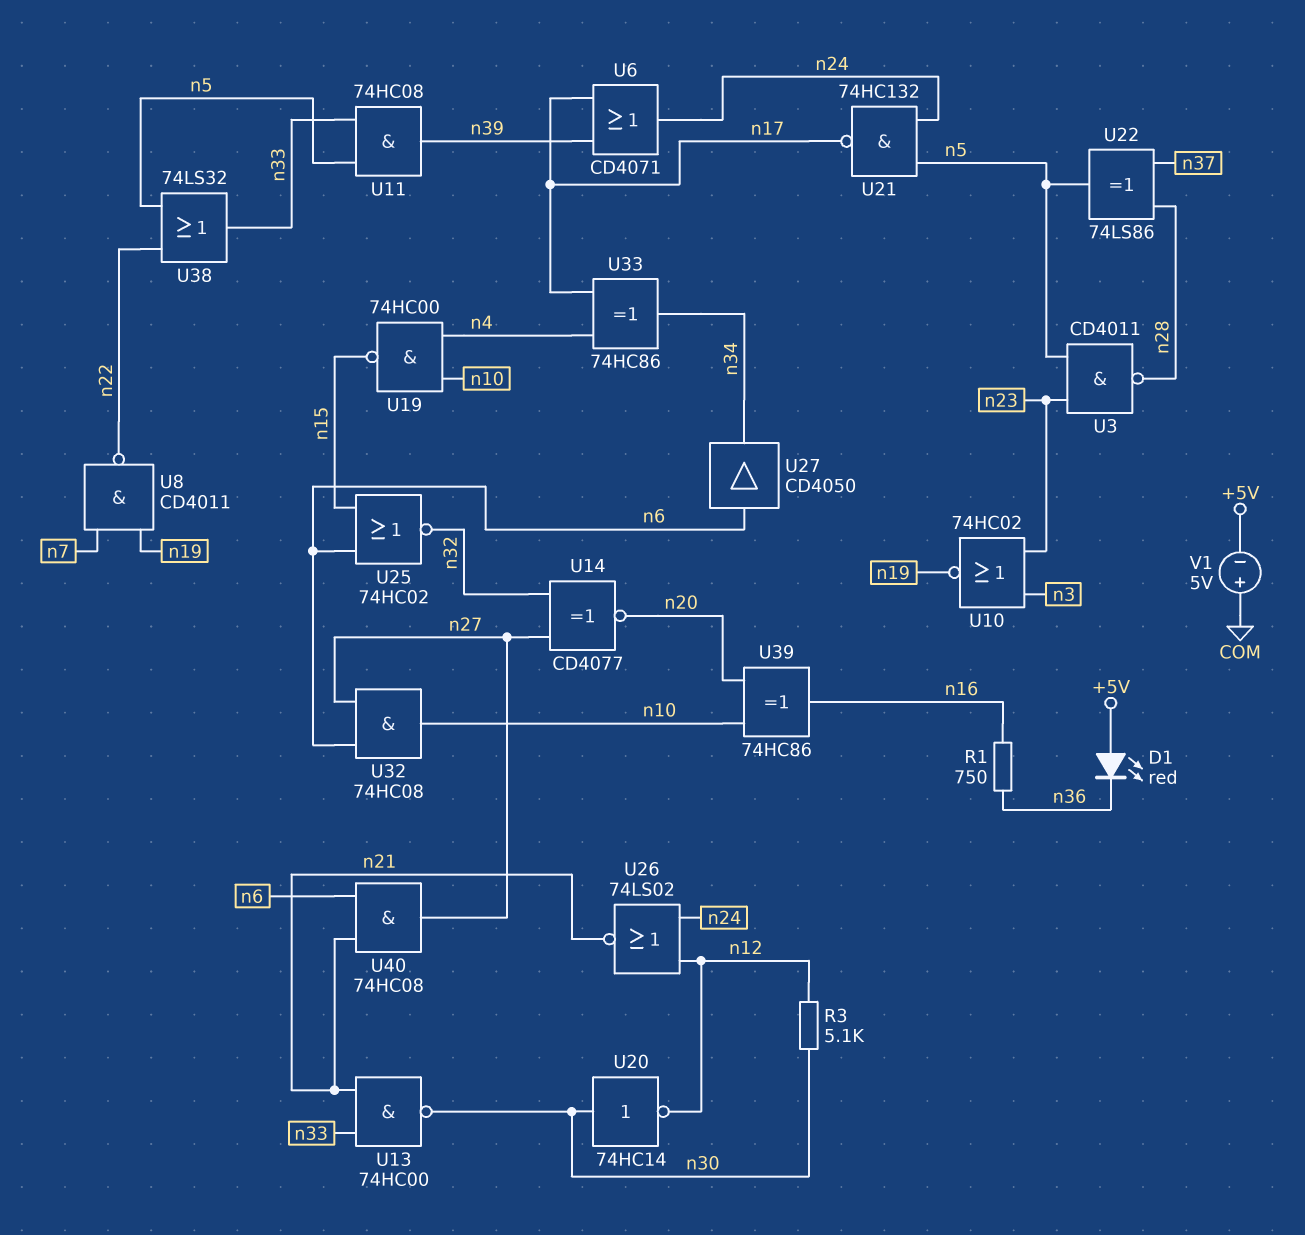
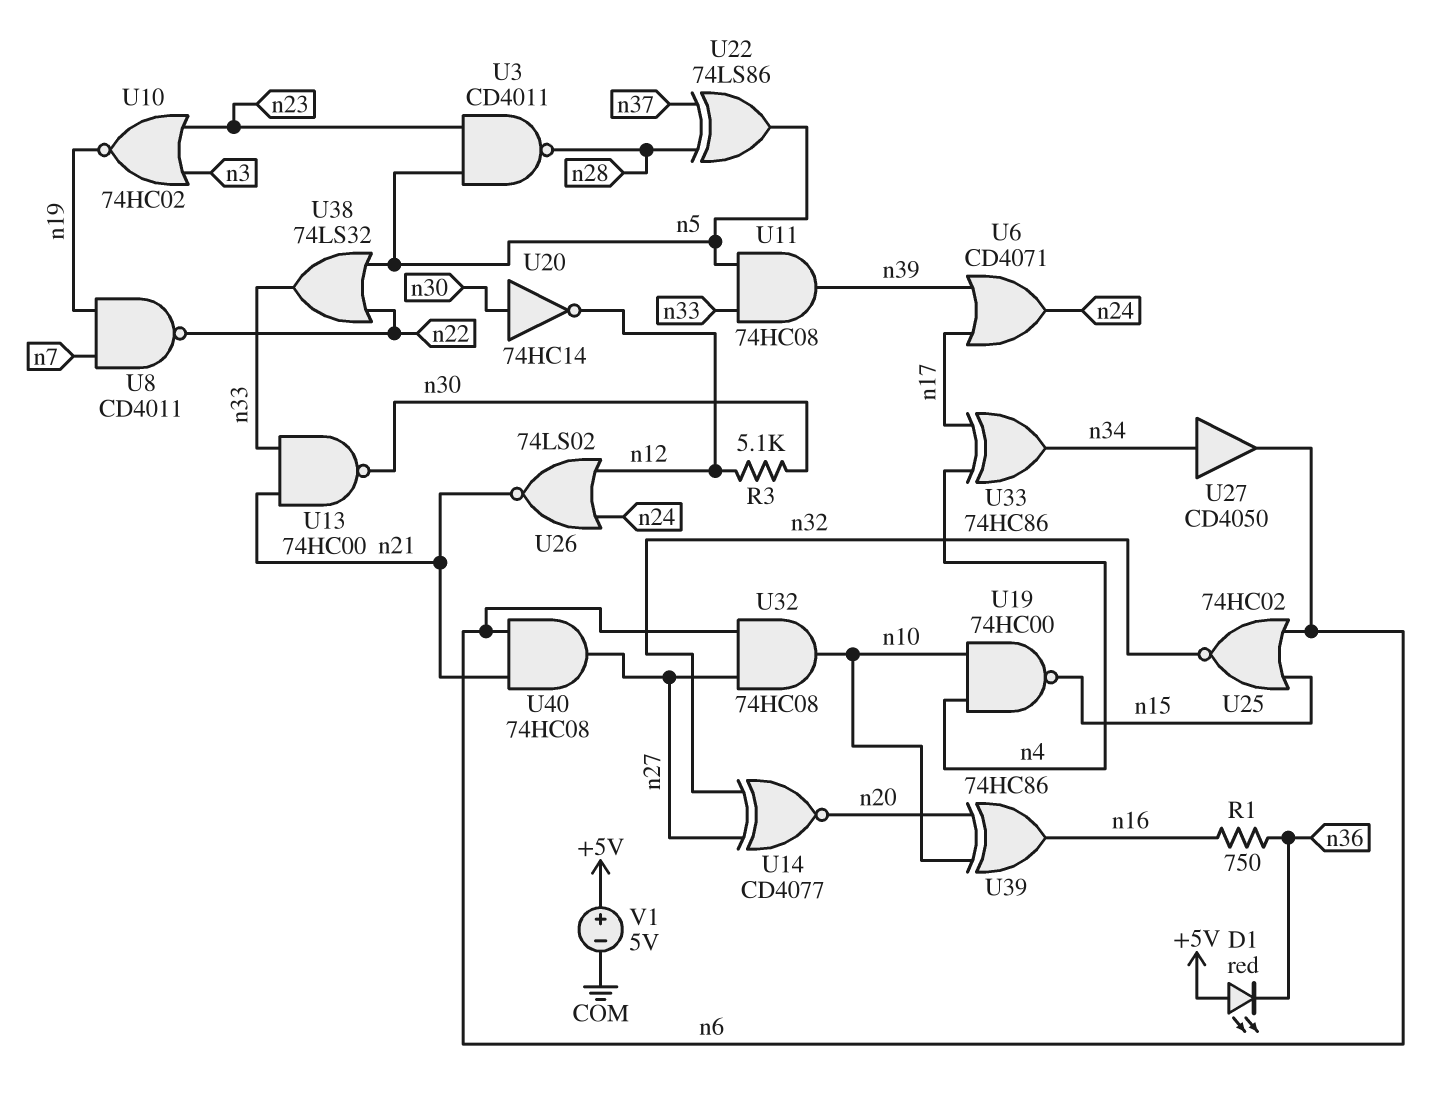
U21: NAND 74HC132 (in n5, in n24, out n17) -> none
U27: buffer CD4050 (in n6, out n34) -> buffer CD4050 (in n34, out n6)
V1: 5V (plus COM, minus +5V) -> 5V (plus +5V, minus COM)

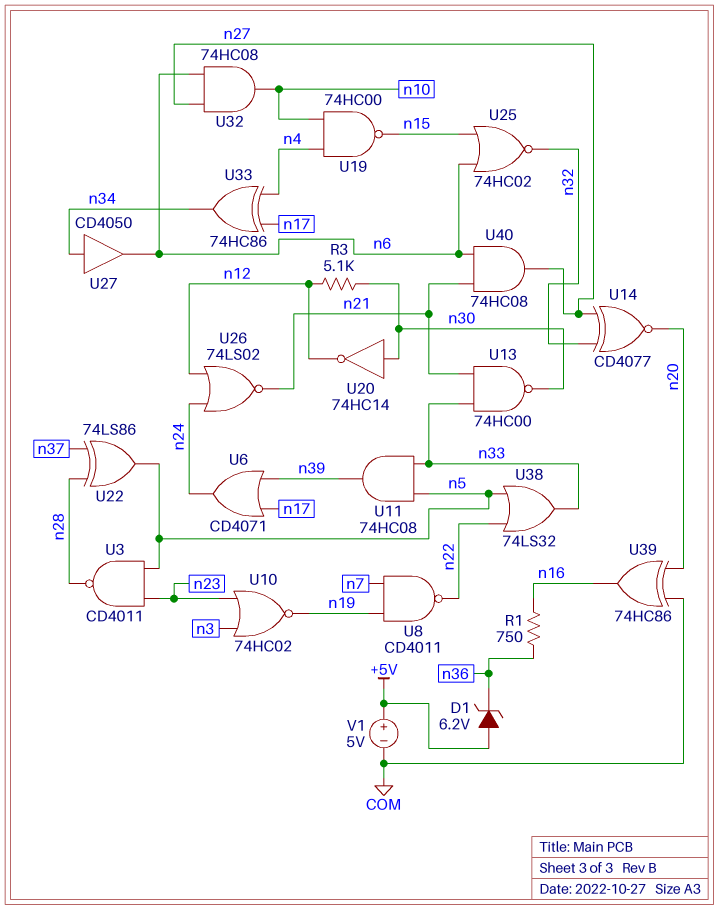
D1: LED red (A +5V, K n36) -> zener 6.2V (A +5V, K n36)
U39: XOR 74HC86 (in n10, in n20, out n16) -> XOR 74HC86 (in COM, in n20, out n16)

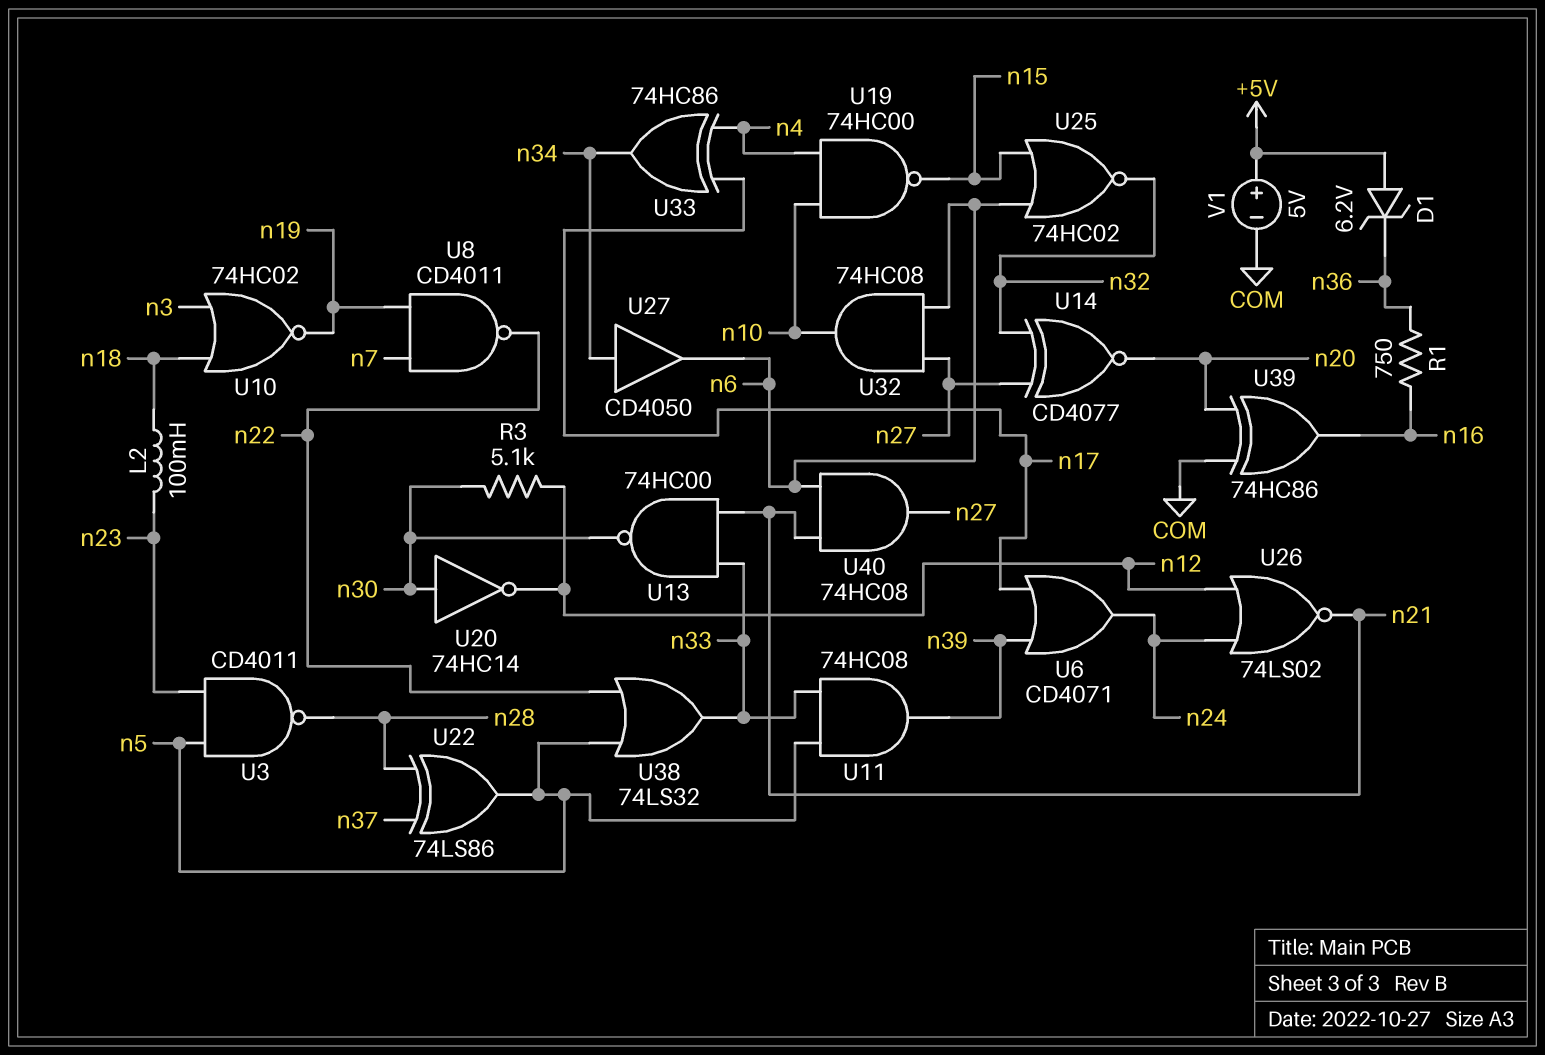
L2: none -> 100mH (n18, n23)
U10: NOR 74HC02 (in n3, in n23, out n19) -> NOR 74HC02 (in n3, in n18, out n19)

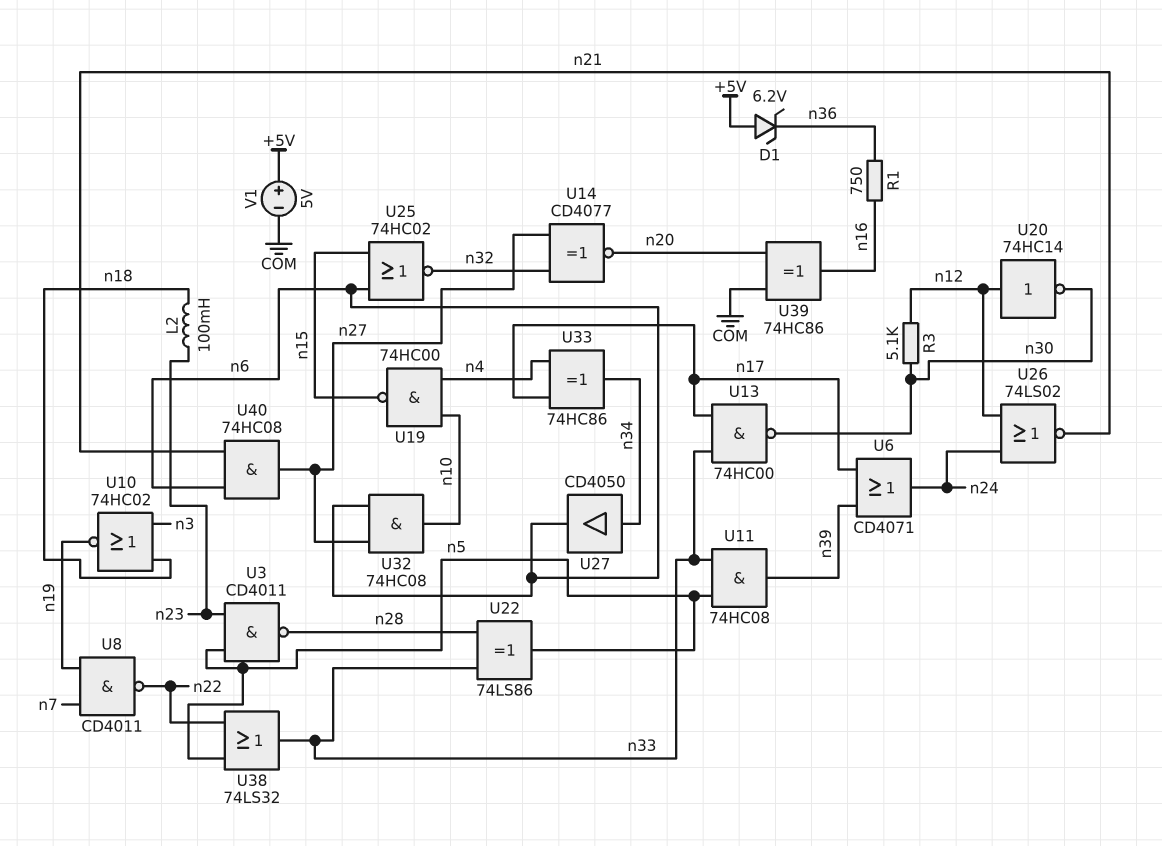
U13: NAND 74HC00 (in n21, in n33, out n30) -> NAND 74HC00 (in n17, in n33, out n30)
U20: NOT 74HC14 (in n30, out n12) -> NOT 74HC14 (in n12, out n30)
U22: XOR 74LS86 (in n28, in n37, out n5) -> XOR 74LS86 (in n28, in n33, out n5)

